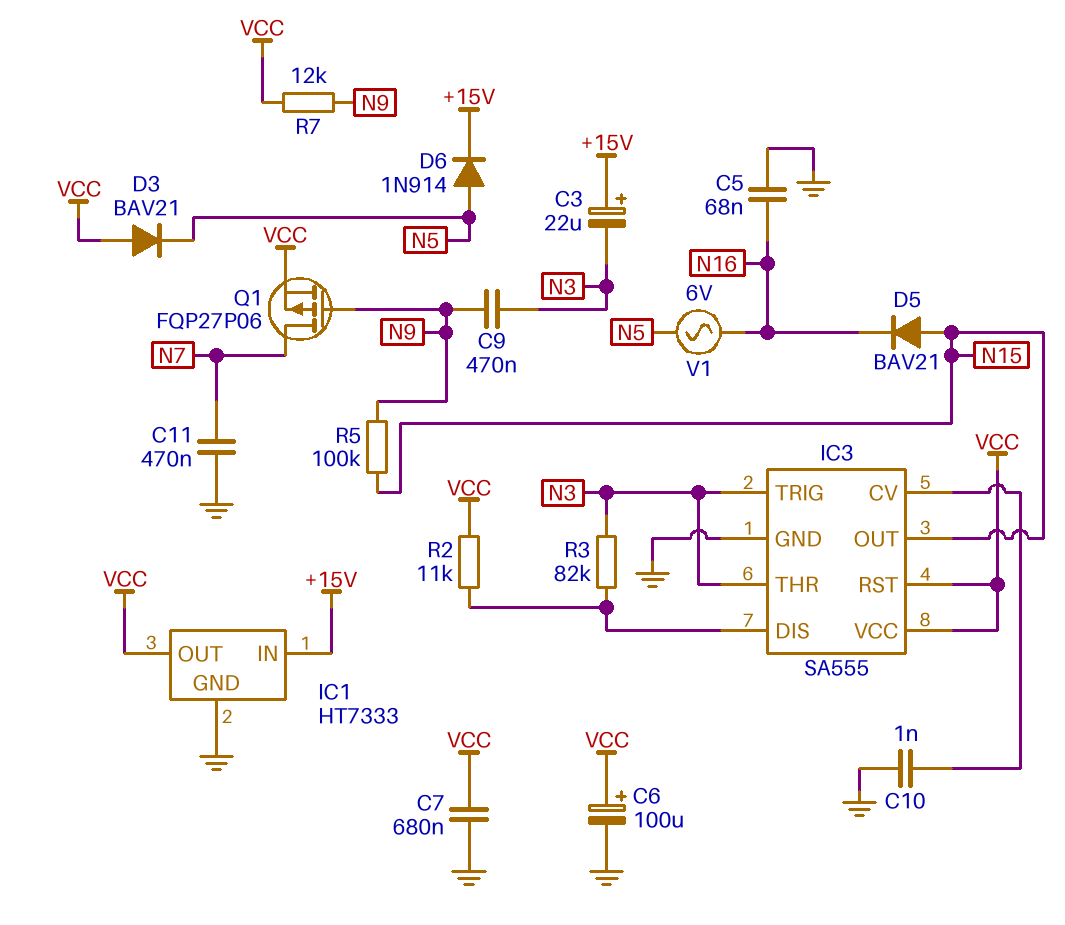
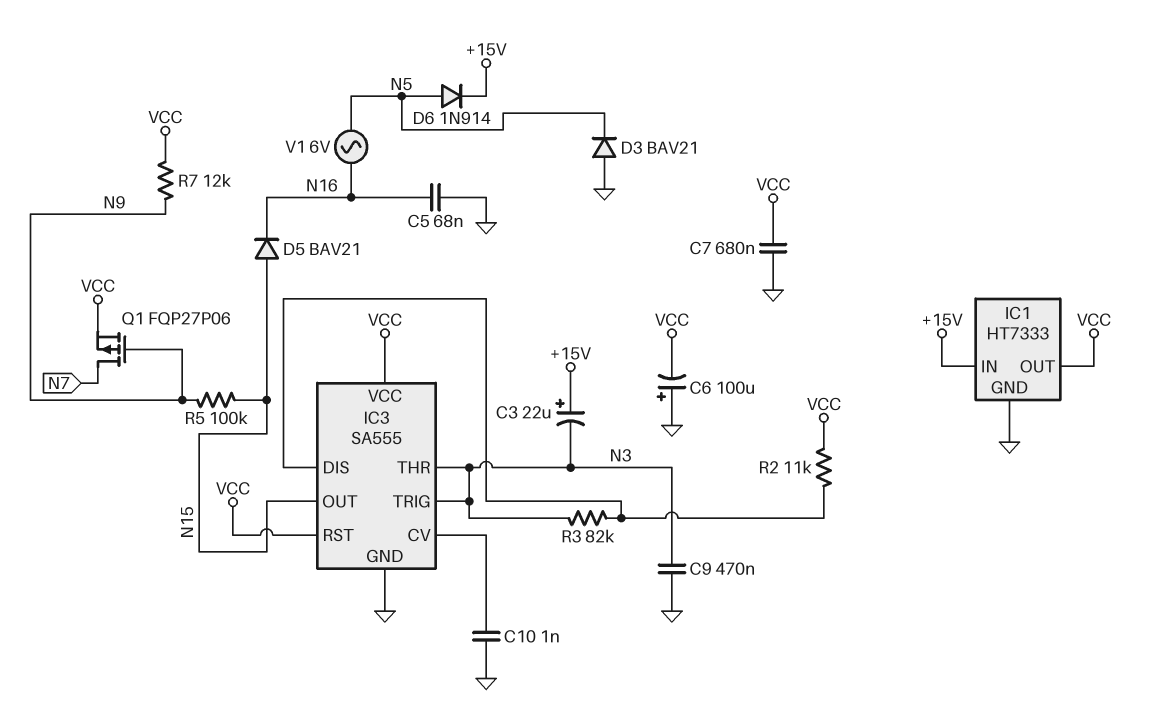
C6: 100uF (plus VCC, minus GND) -> 100uF (plus GND, minus VCC)
C9: 470nF (N3, N9) -> 470nF (GND, N3)
C11: 470nF (GND, N7) -> none
D3: diode BAV21 (A VCC, K N5) -> diode BAV21 (A GND, K N5)

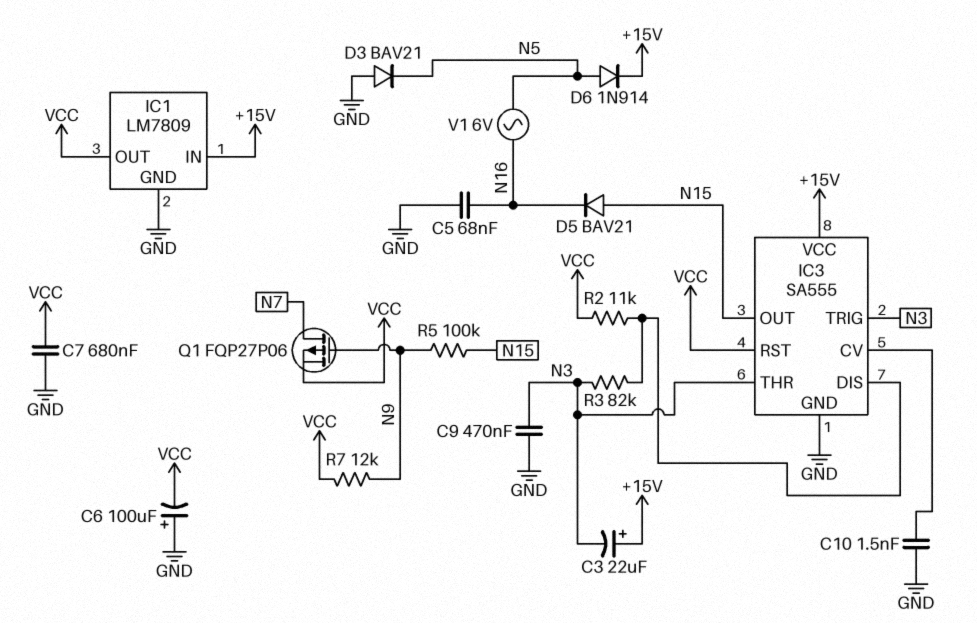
C10: 1nF (GND, IC3/CV) -> 1.5nF (GND, IC3/CV)
IC1: HT7333 -> LM7809
IC3 pin VCC: VCC -> +15V

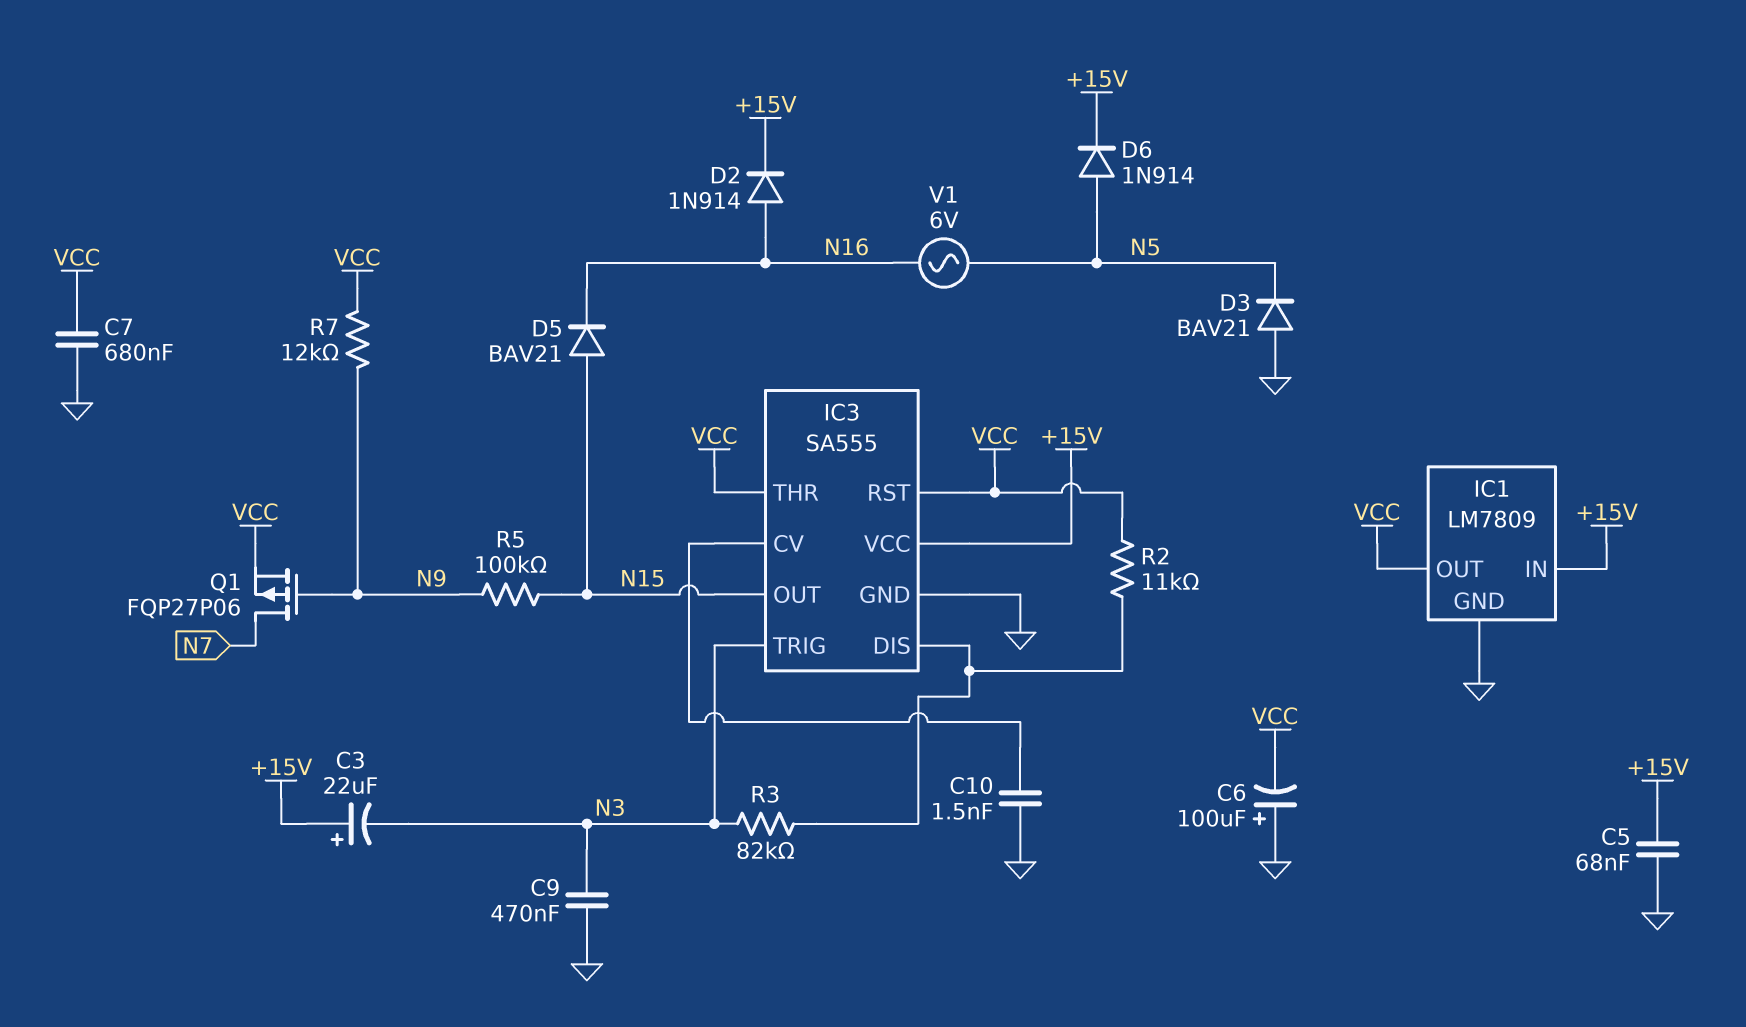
C5: 68nF (GND, N16) -> 68nF (+15V, GND)
D2: none -> diode 1N914 (A N16, K +15V)
IC3 pin THR: N3 -> VCC

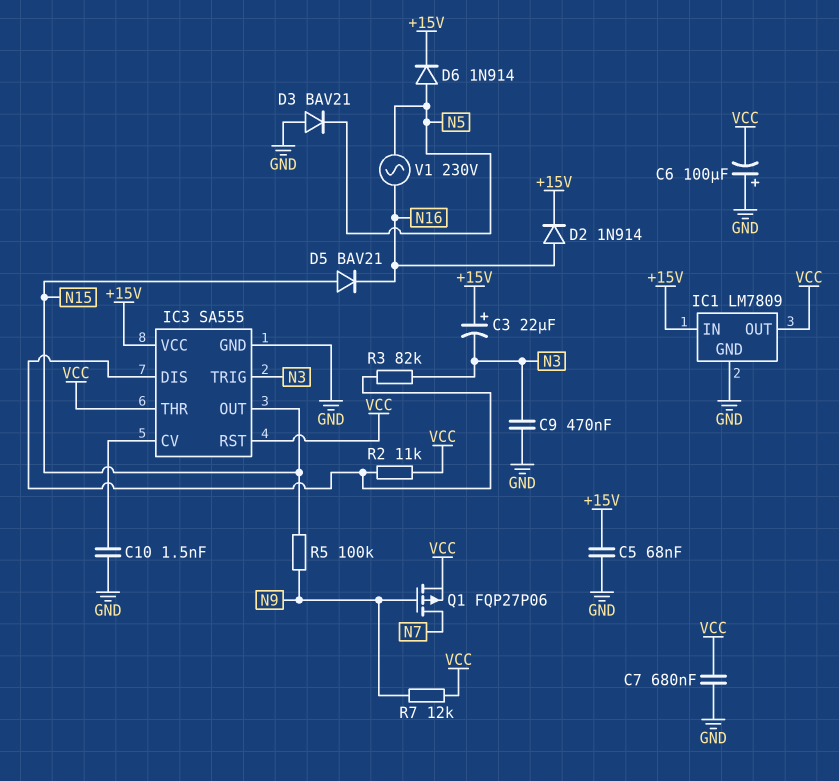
V1: AC 6V (N5, N16) -> AC 230V (N5, N16)

